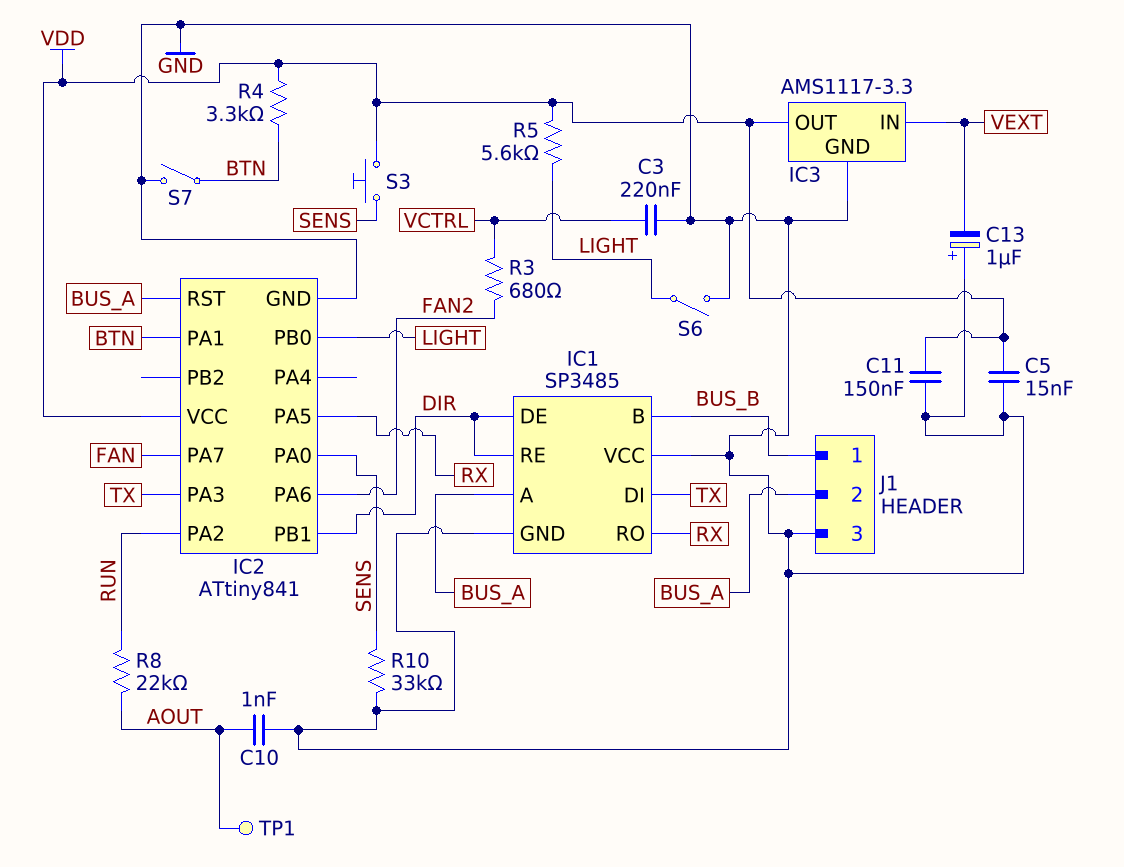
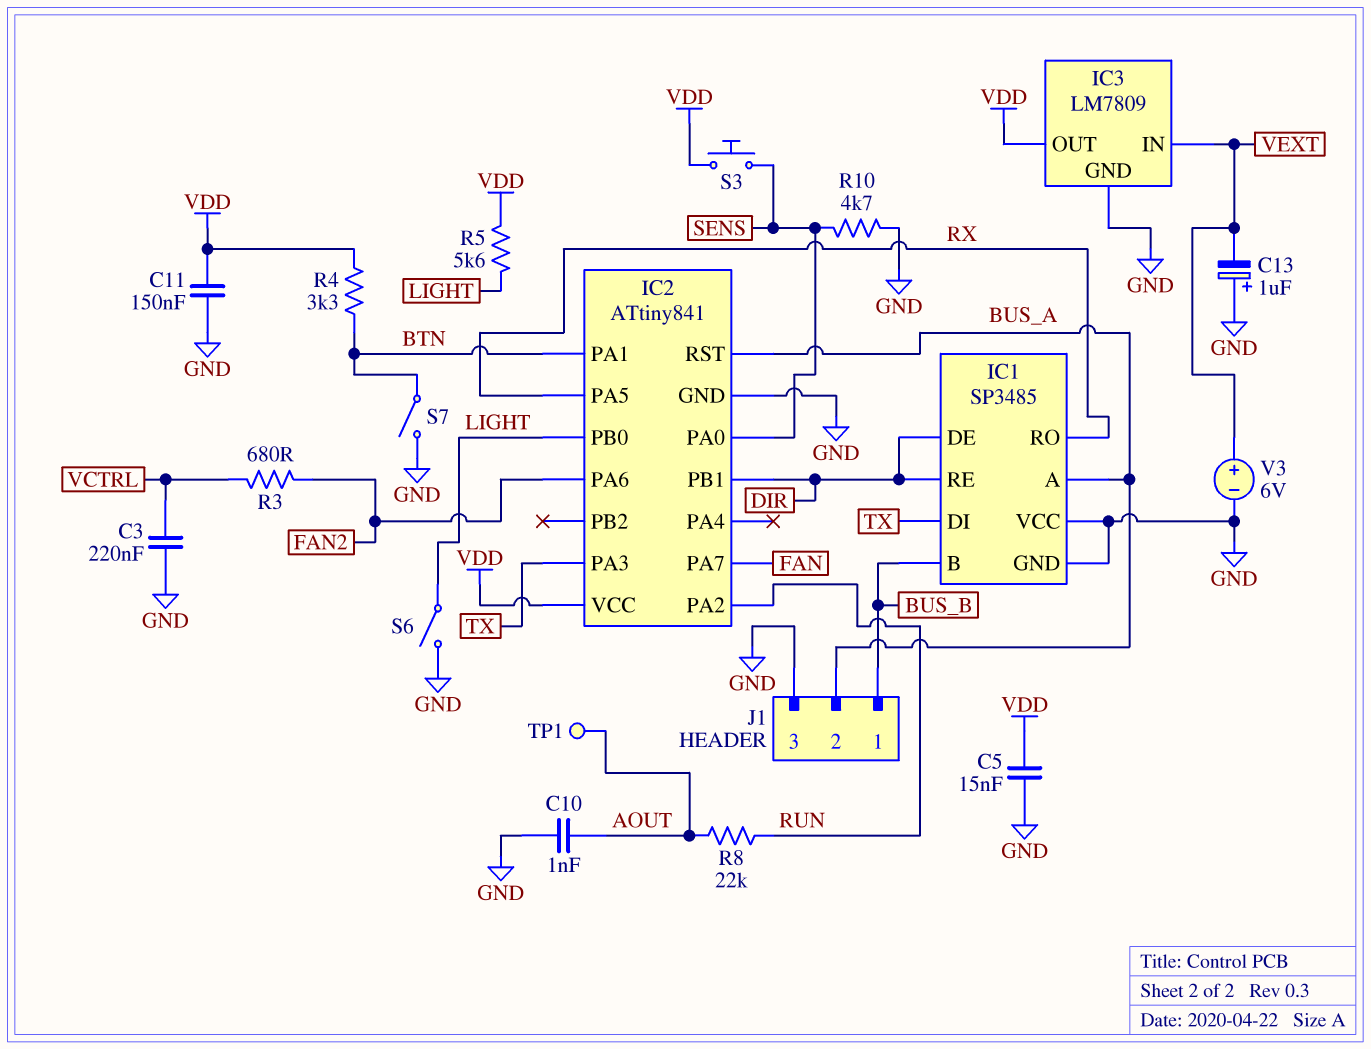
IC3: AMS1117-3.3 -> LM7809
R10: 33k (GND, SENS) -> 4.7k (GND, SENS)
V3: none -> 6V (plus VEXT, minus GND)

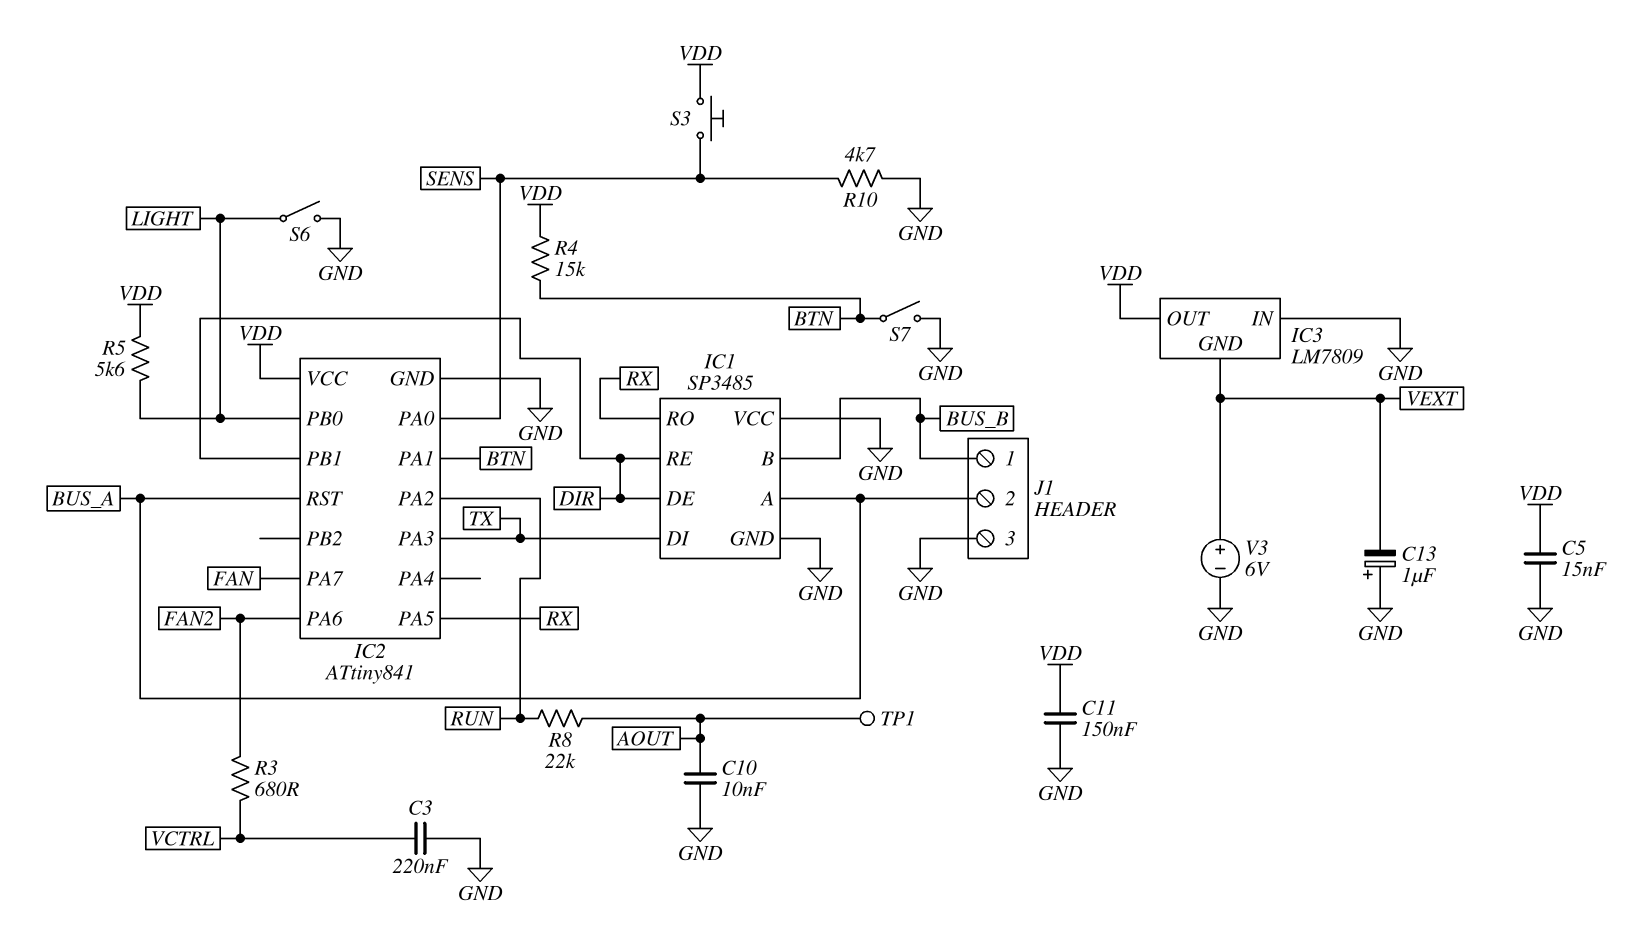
C10: 1nF (AOUT, GND) -> 10nF (AOUT, GND)
IC3 pin GND: GND -> VEXT
IC3 pin IN: VEXT -> GND
R4: 3.3k (BTN, VDD) -> 15k (BTN, VDD)

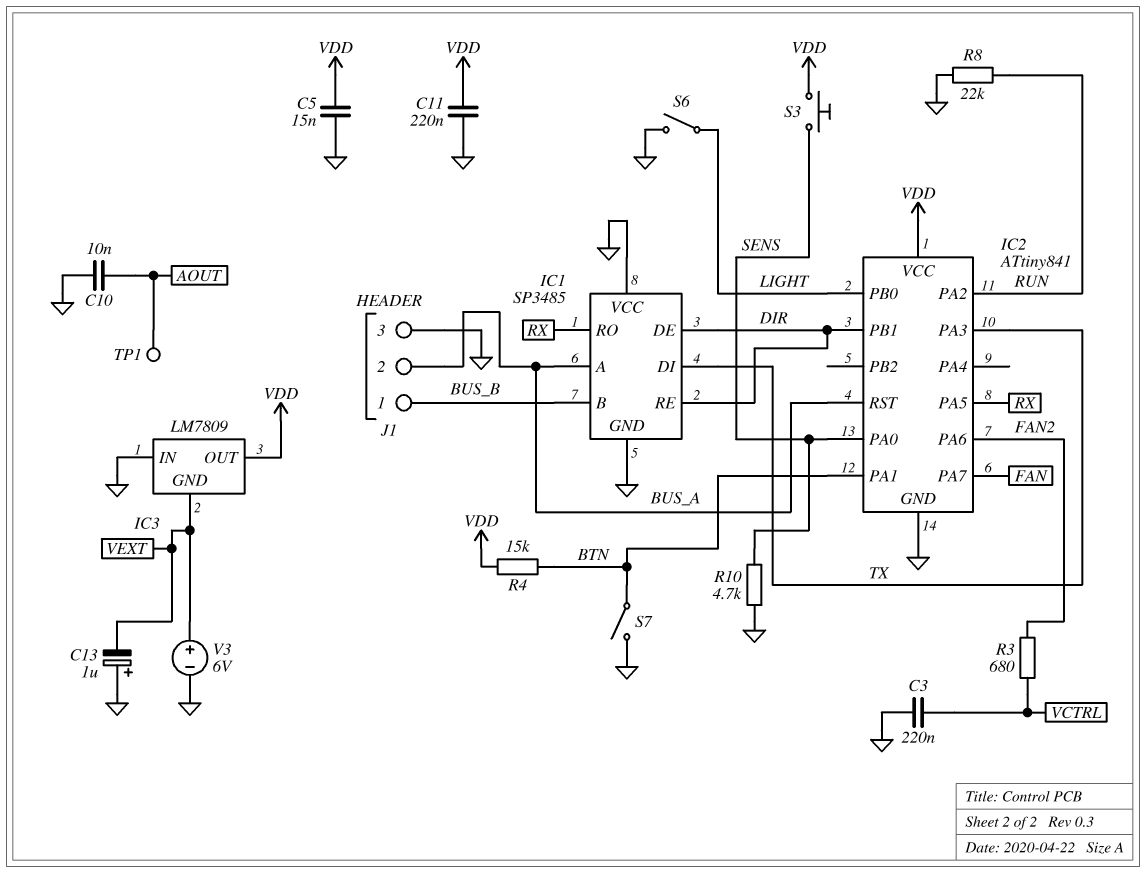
C11: 150nF (GND, VDD) -> 220nF (GND, VDD)
R5: 5.6k (LIGHT, VDD) -> none
R8: 22k (AOUT, RUN) -> 22k (GND, RUN)

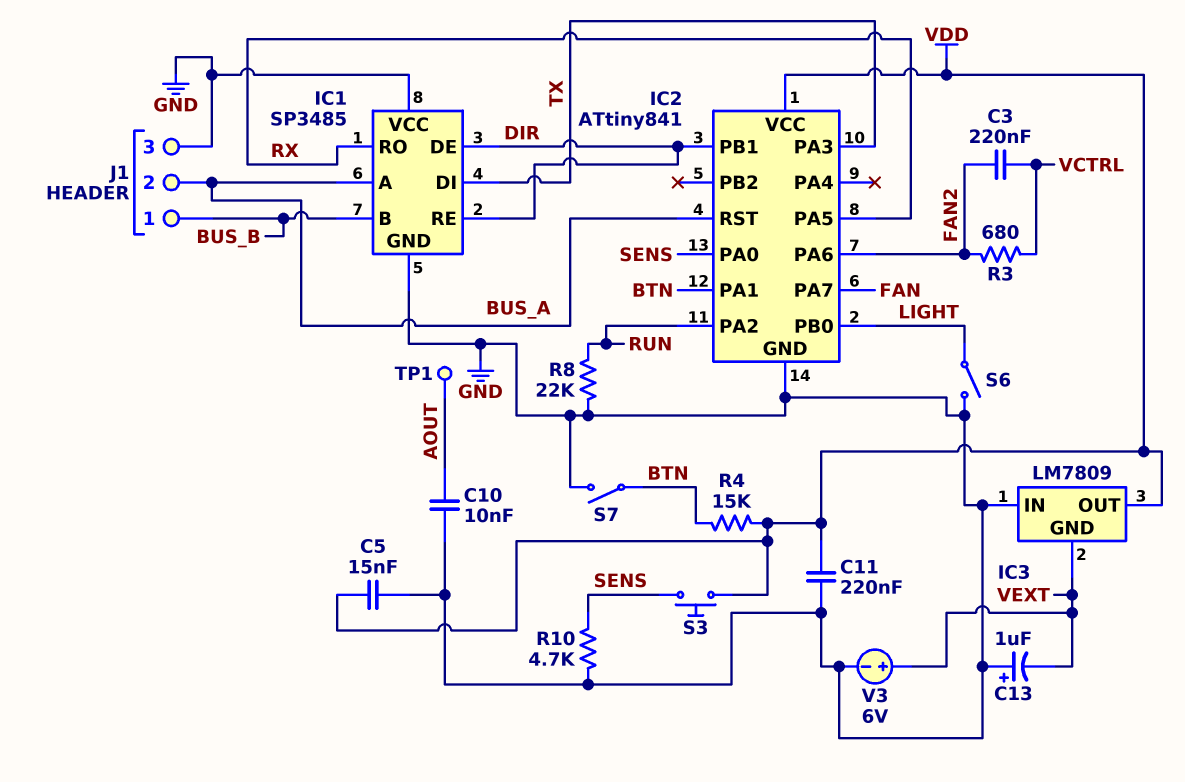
C3: 220nF (GND, VCTRL) -> 220nF (FAN2, VCTRL)

